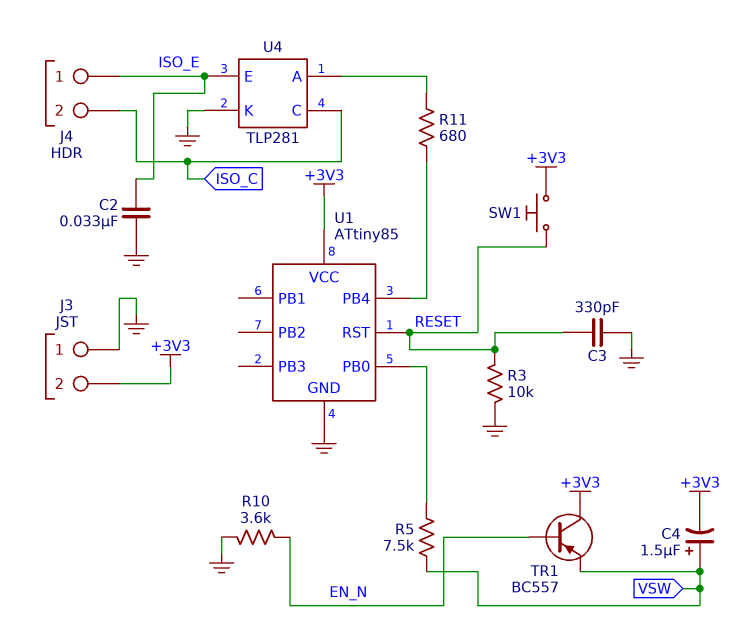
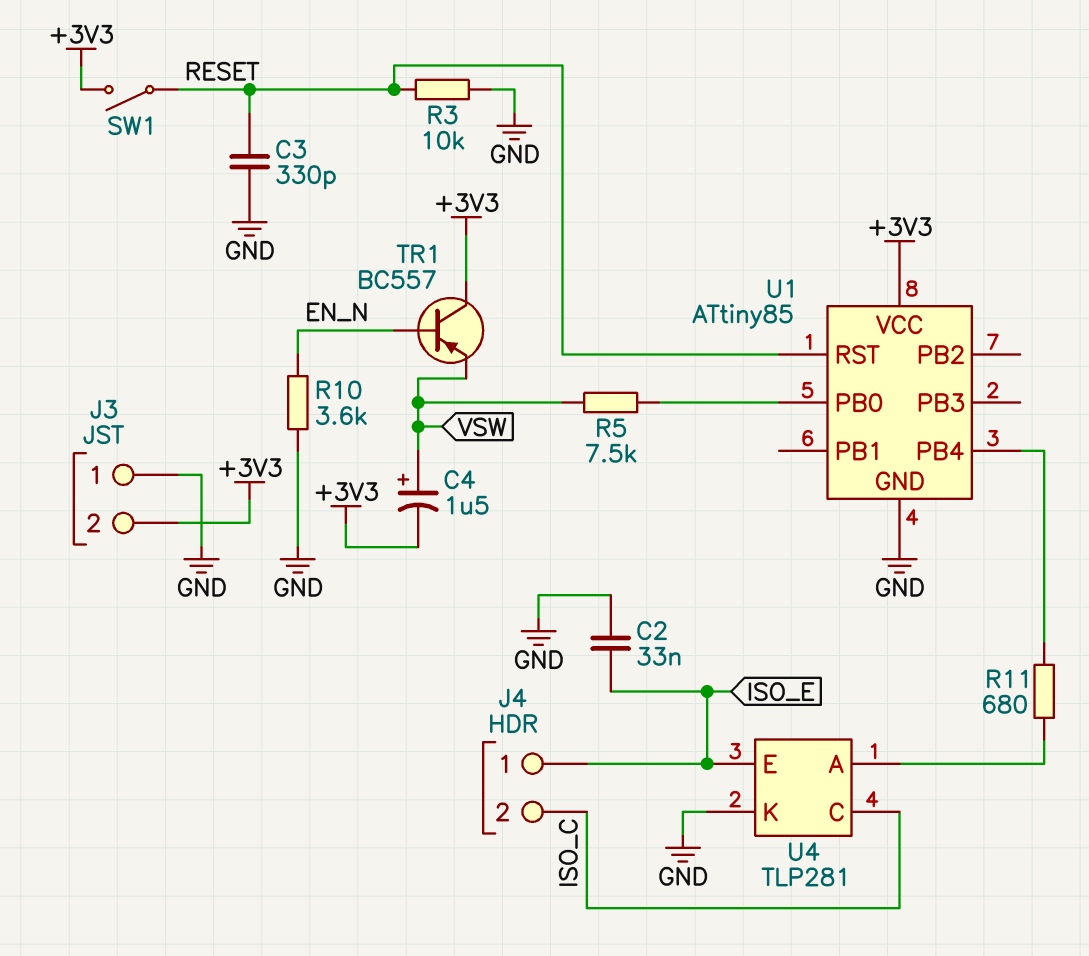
SW1: button (+3V3, RESET) -> switch (+3V3, RESET)

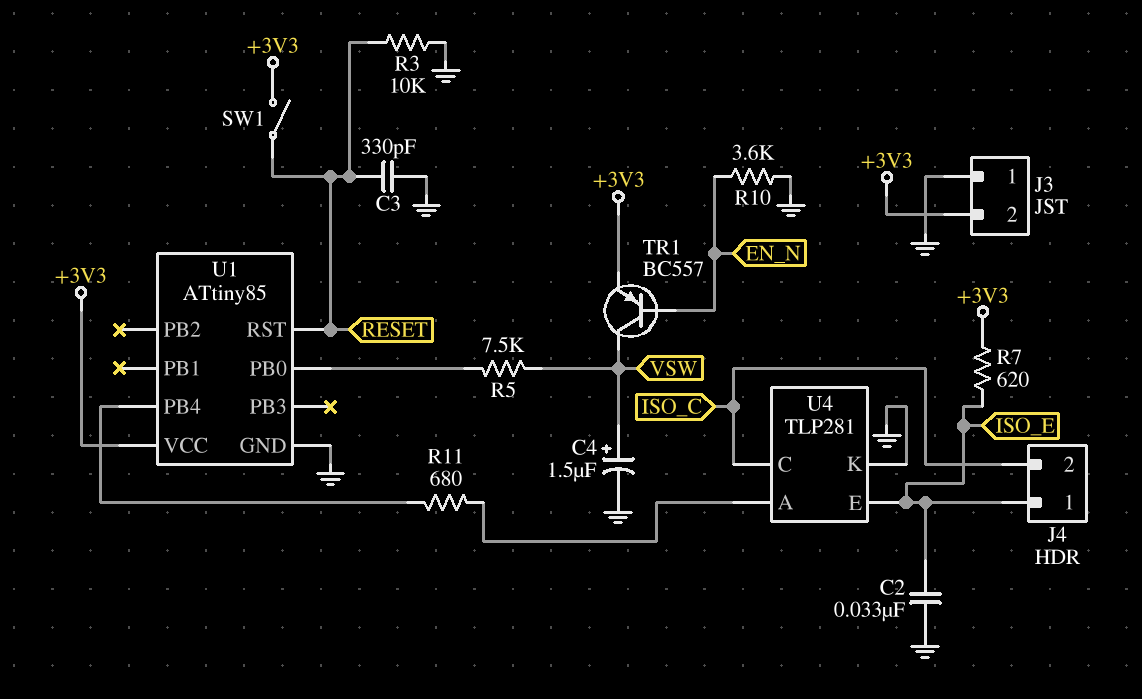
C4: 1.5uF (plus VSW, minus +3V3) -> 1.5uF (plus VSW, minus GND)
R7: none -> 620 (+3V3, ISO_E)
TR1: PNP BC557 (B EN_N, C +3V3, E VSW) -> PNP BC557 (B EN_N, C VSW, E +3V3)

